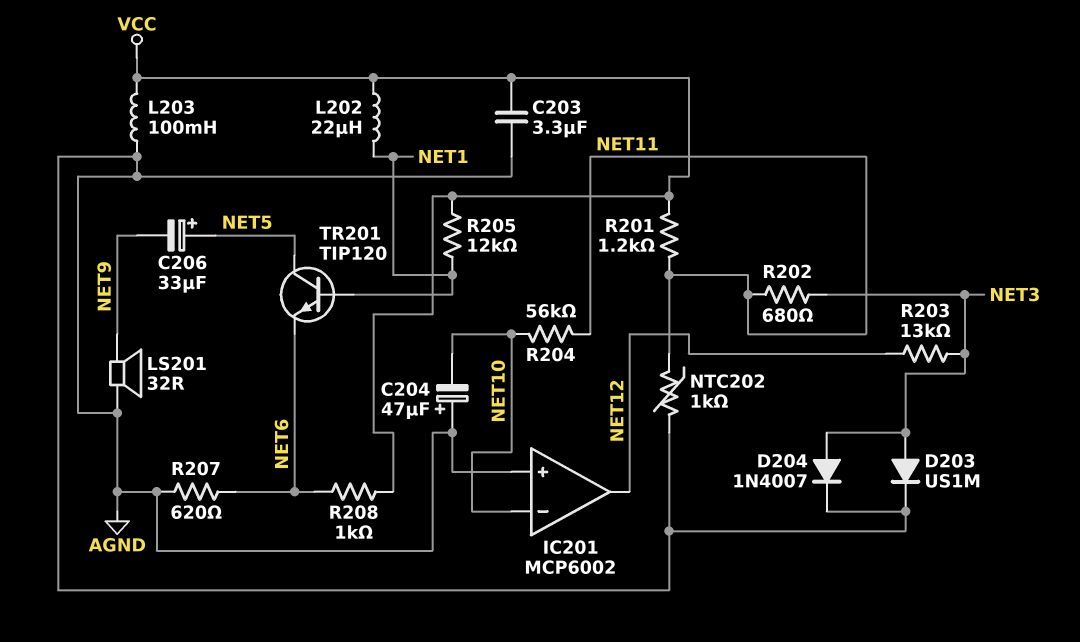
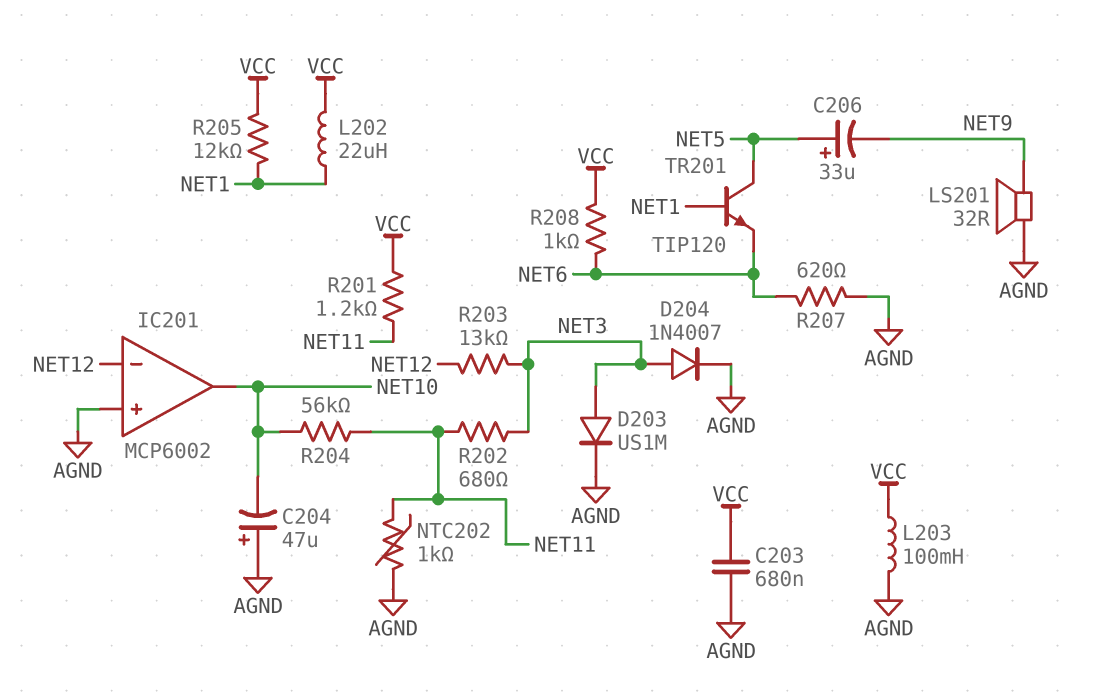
C203: 3.3uF (AGND, VCC) -> 680nF (AGND, VCC)
IC201 pin in-: NET10 -> NET12
IC201 pin out: NET12 -> NET10

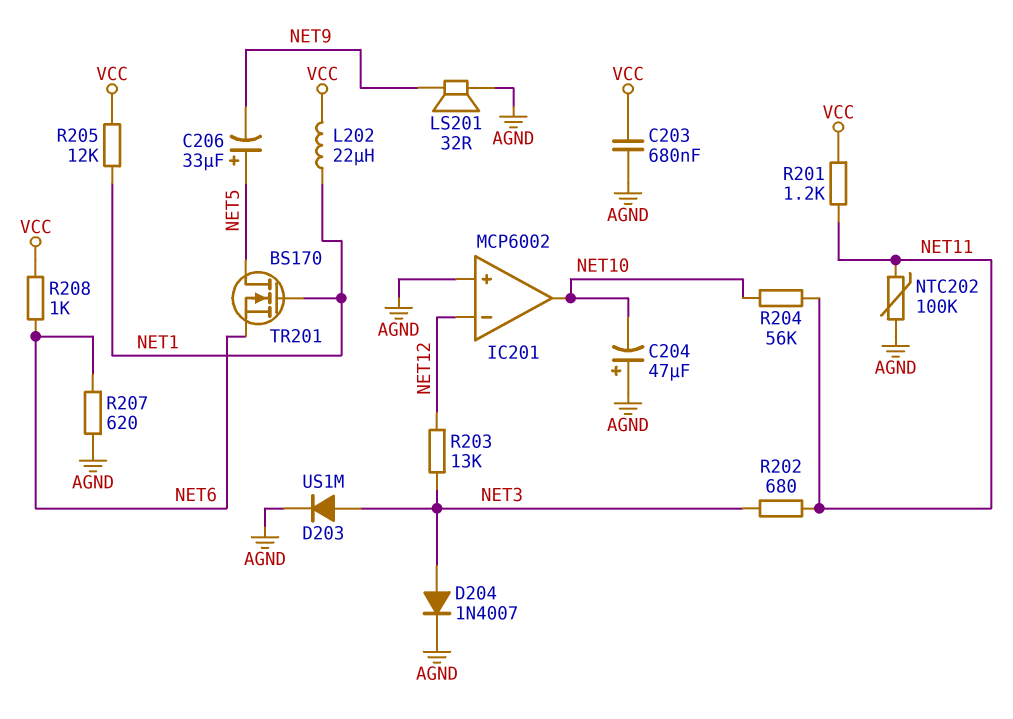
L203: 100mH (AGND, VCC) -> none
NTC202: 1k (AGND, NET11) -> 100k (AGND, NET11)
TR201: NPN TIP120 (B NET1, C NET5, E NET6) -> NMOS BS170 (G NET1, D NET5, S NET6)

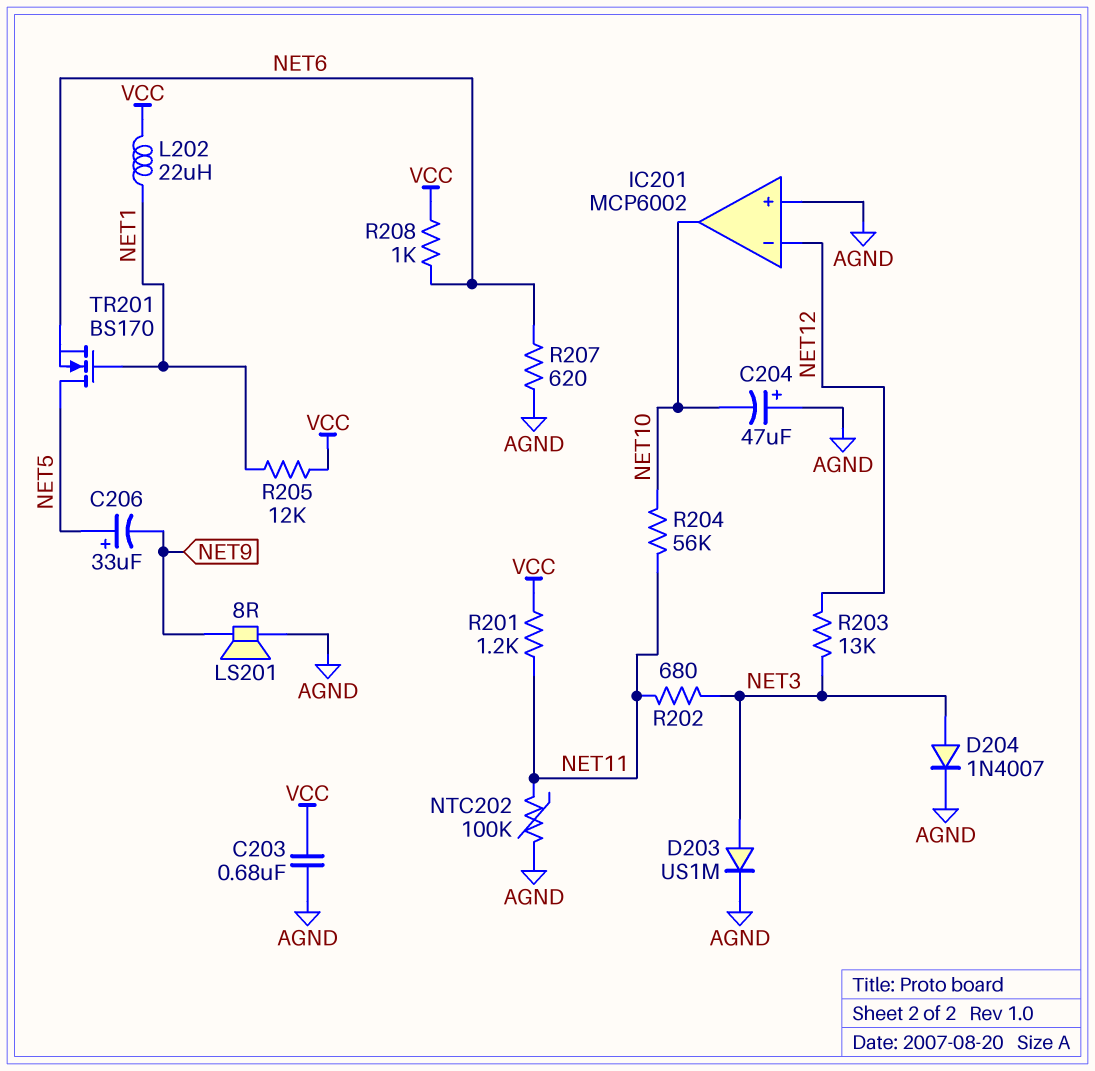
LS201: speaker 32R (AGND, NET9) -> speaker 8R (AGND, NET9)

